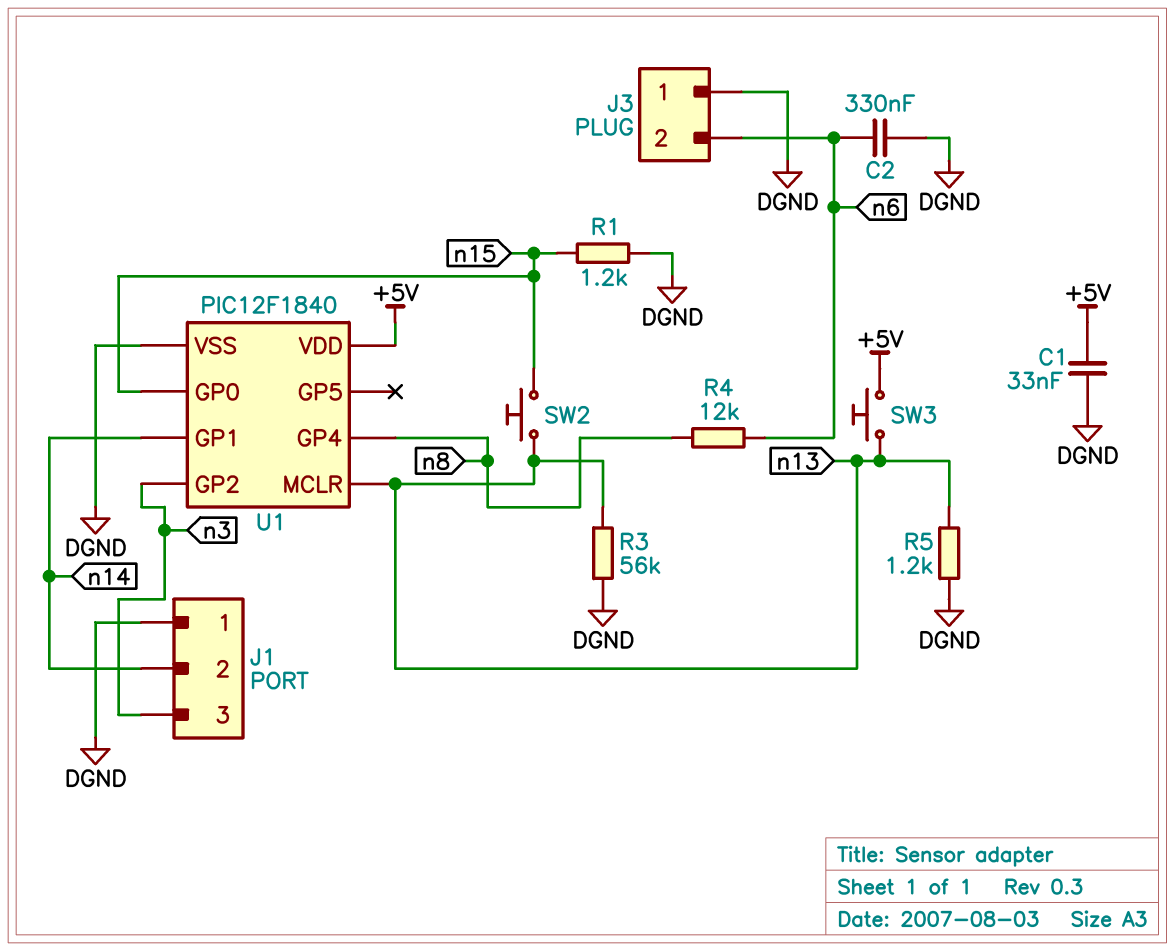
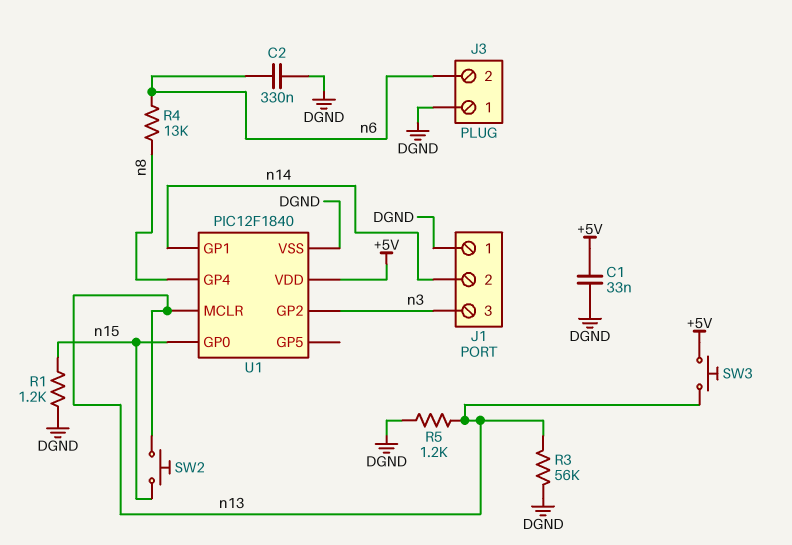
R4: 12k (n6, n8) -> 13k (n6, n8)

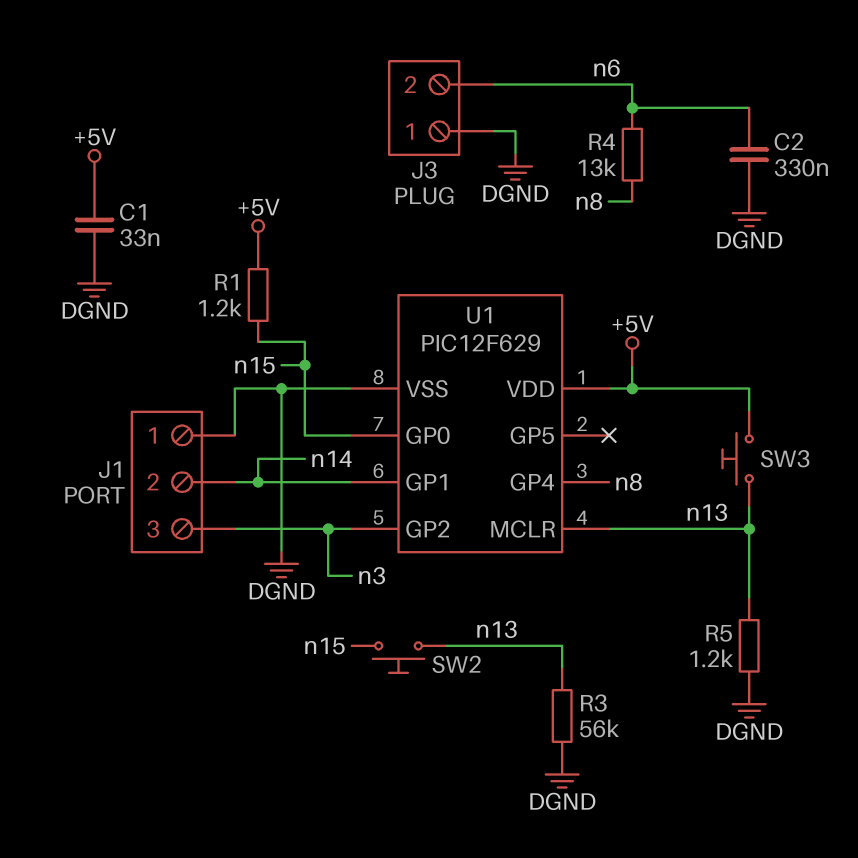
R1: 1.2k (DGND, n15) -> 1.2k (+5V, n15)
U1: PIC12F1840 -> PIC12F629

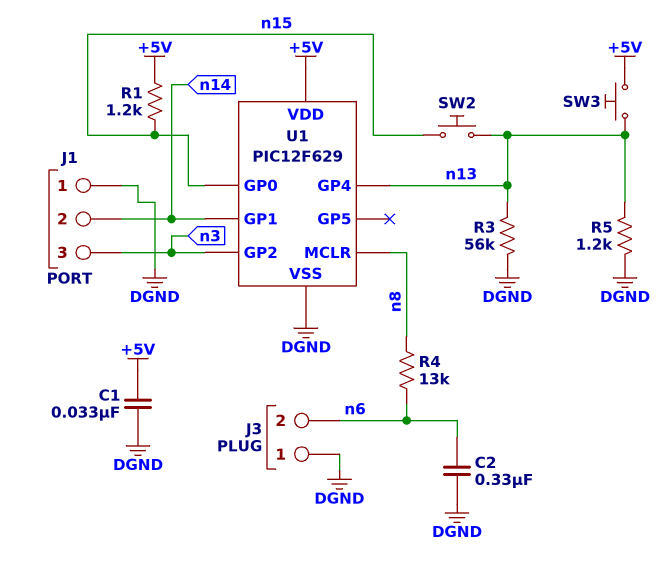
U1 pin GP4: n8 -> n13
U1 pin MCLR: n13 -> n8

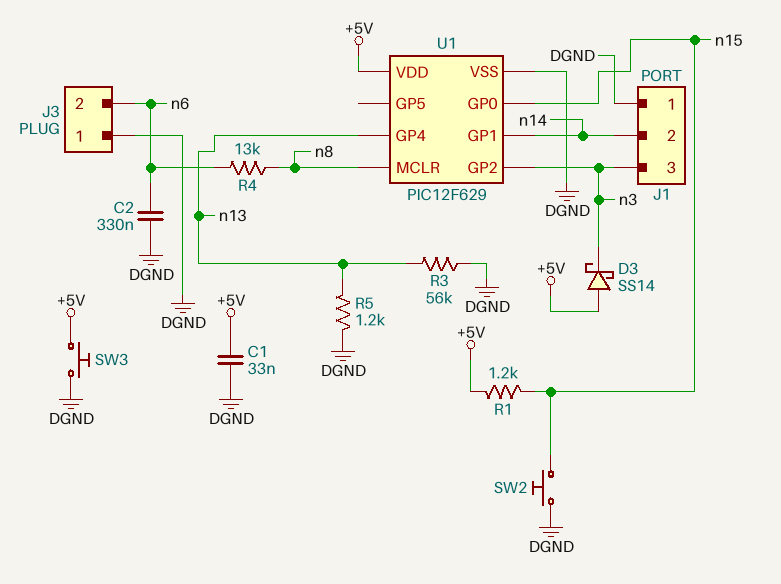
D3: none -> schottky SS14 (A +5V, K n3)
SW2: button (n13, n15) -> button (DGND, n15)
SW3: button (+5V, n13) -> button (+5V, DGND)

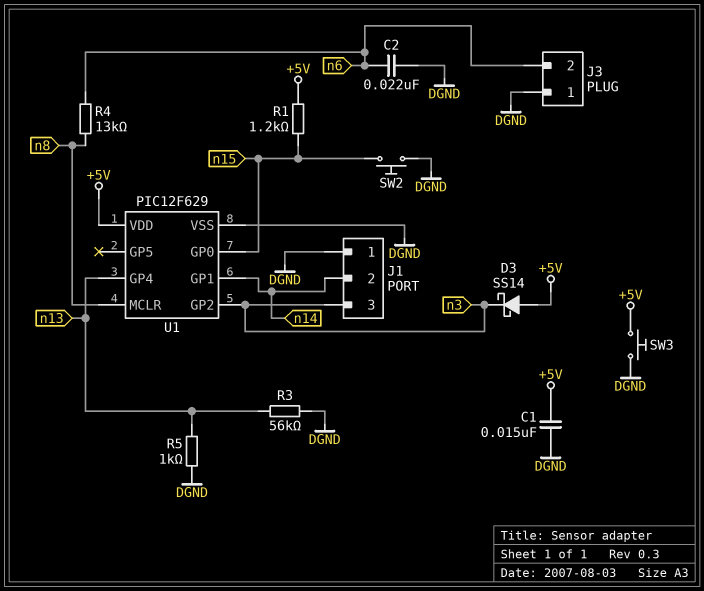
C1: 33nF (+5V, DGND) -> 15nF (+5V, DGND)
C2: 330nF (DGND, n6) -> 22nF (DGND, n6)
R5: 1.2k (DGND, n13) -> 1k (DGND, n13)

